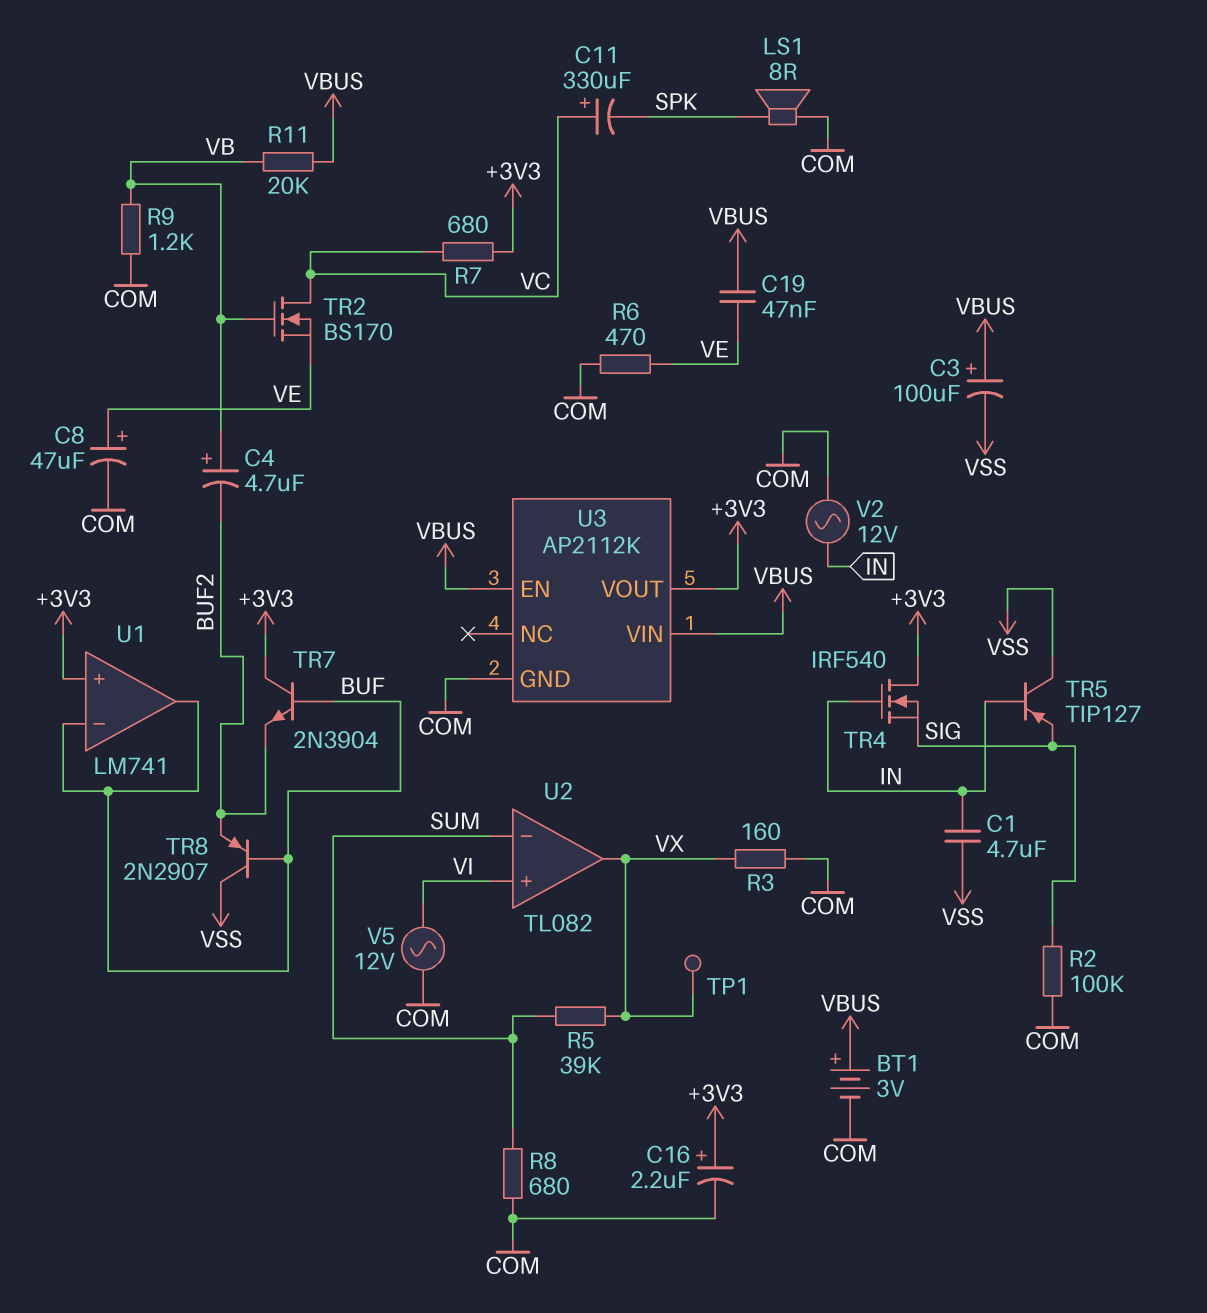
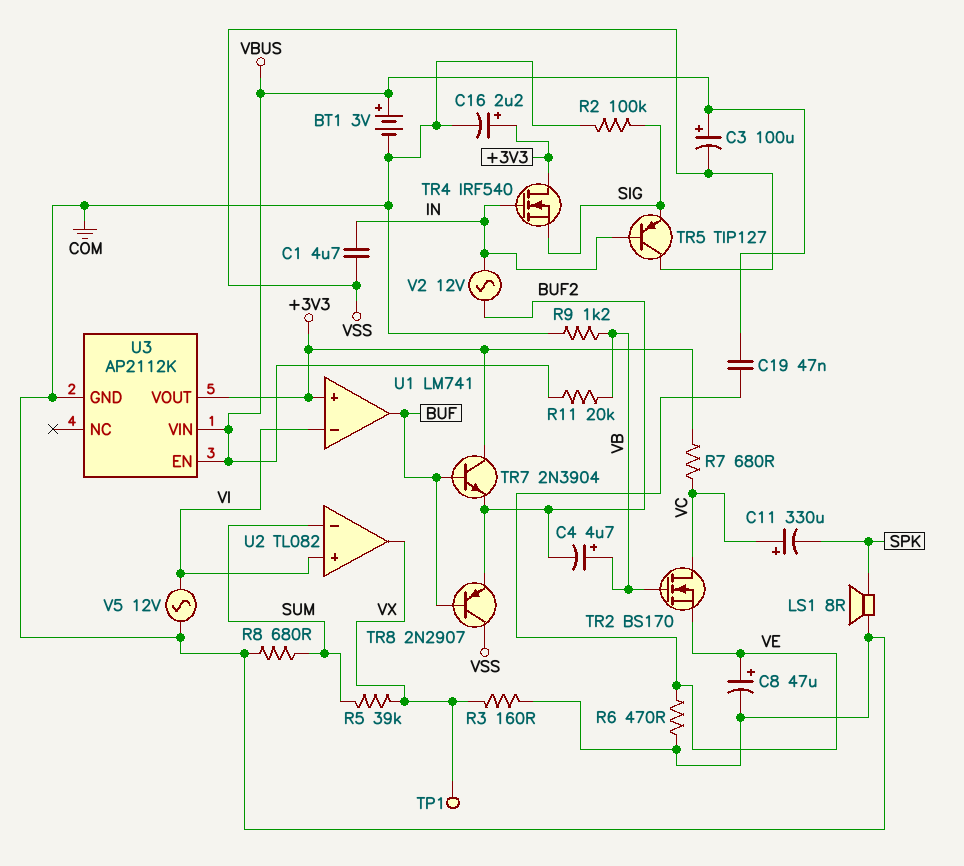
U1 pin in-: BUF -> VI
V2: AC 12V (COM, IN) -> AC 12V (BUF2, IN)

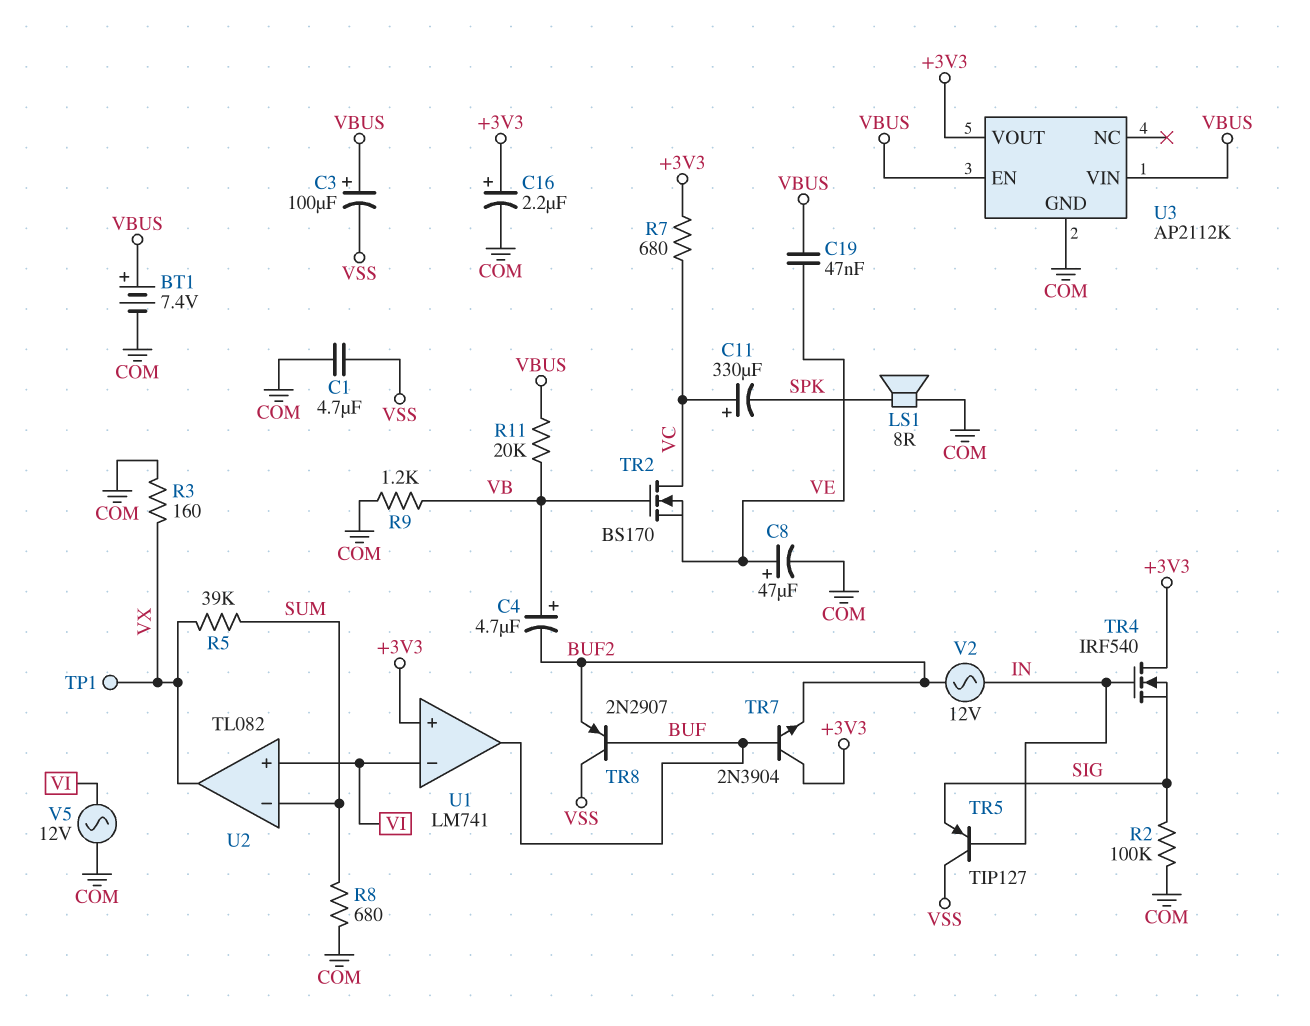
BT1: 3V (plus VBUS, minus COM) -> 7.4V (plus VBUS, minus COM)
C1: 4.7uF (IN, VSS) -> 4.7uF (COM, VSS)
R6: 470 (COM, VE) -> none

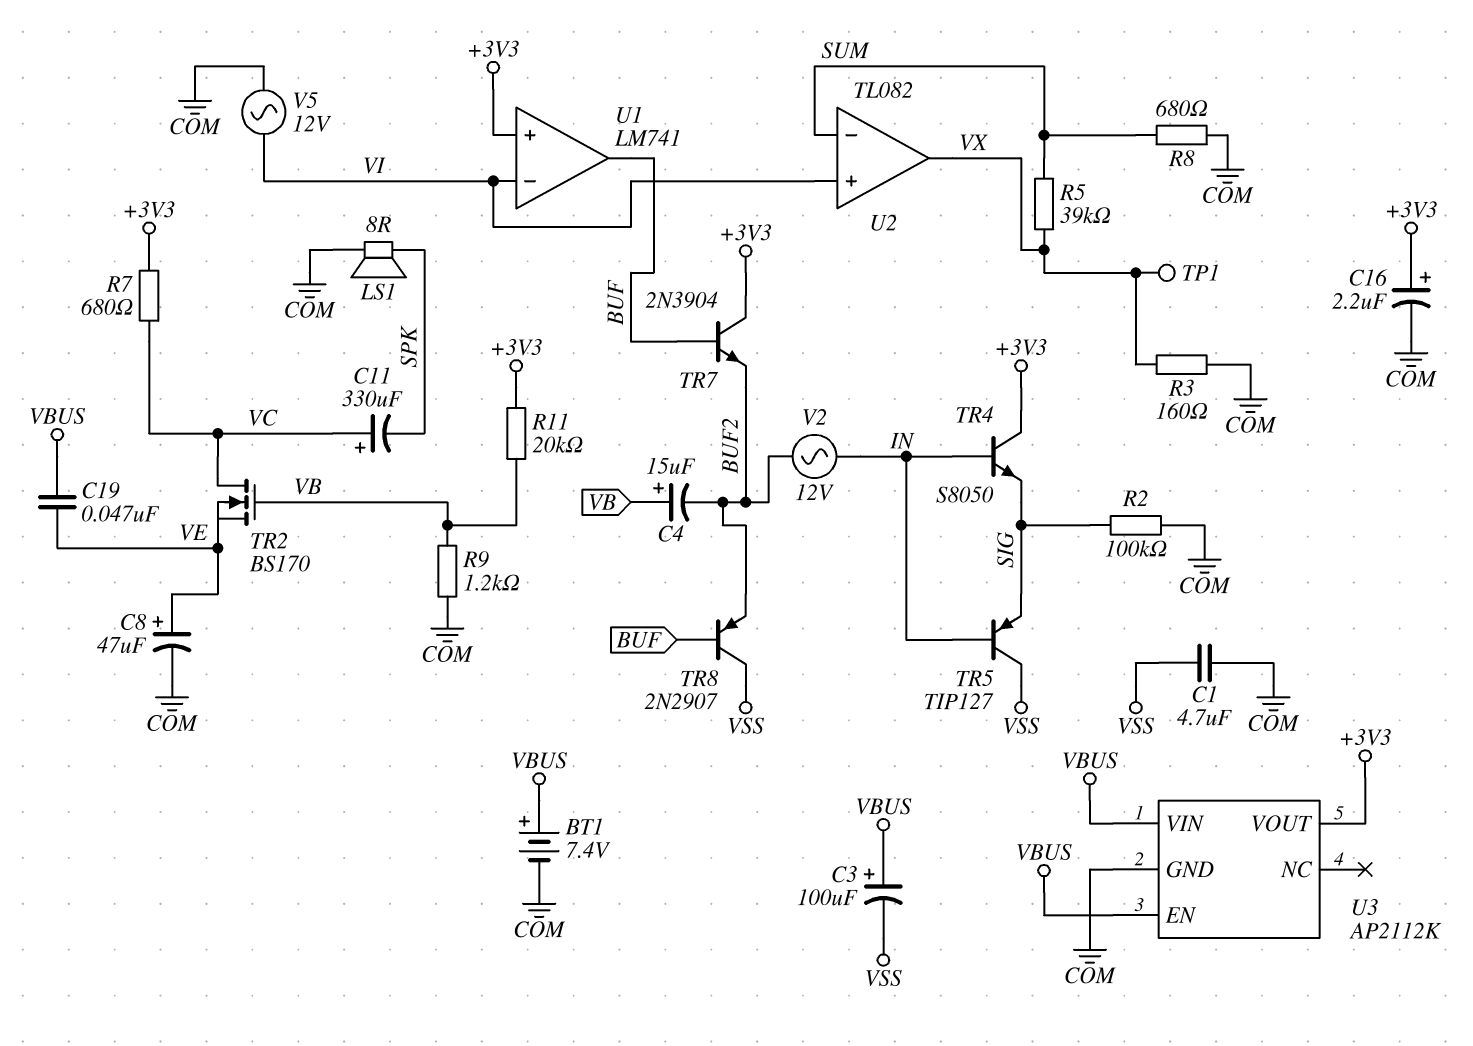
C4: 4.7uF (plus VB, minus BUF2) -> 15uF (plus VB, minus BUF2)
R11: 20k (VB, VBUS) -> 20k (+3V3, VB)
TR4: NMOS IRF540 (G IN, D +3V3, S SIG) -> NPN S8050 (B IN, C +3V3, E SIG)

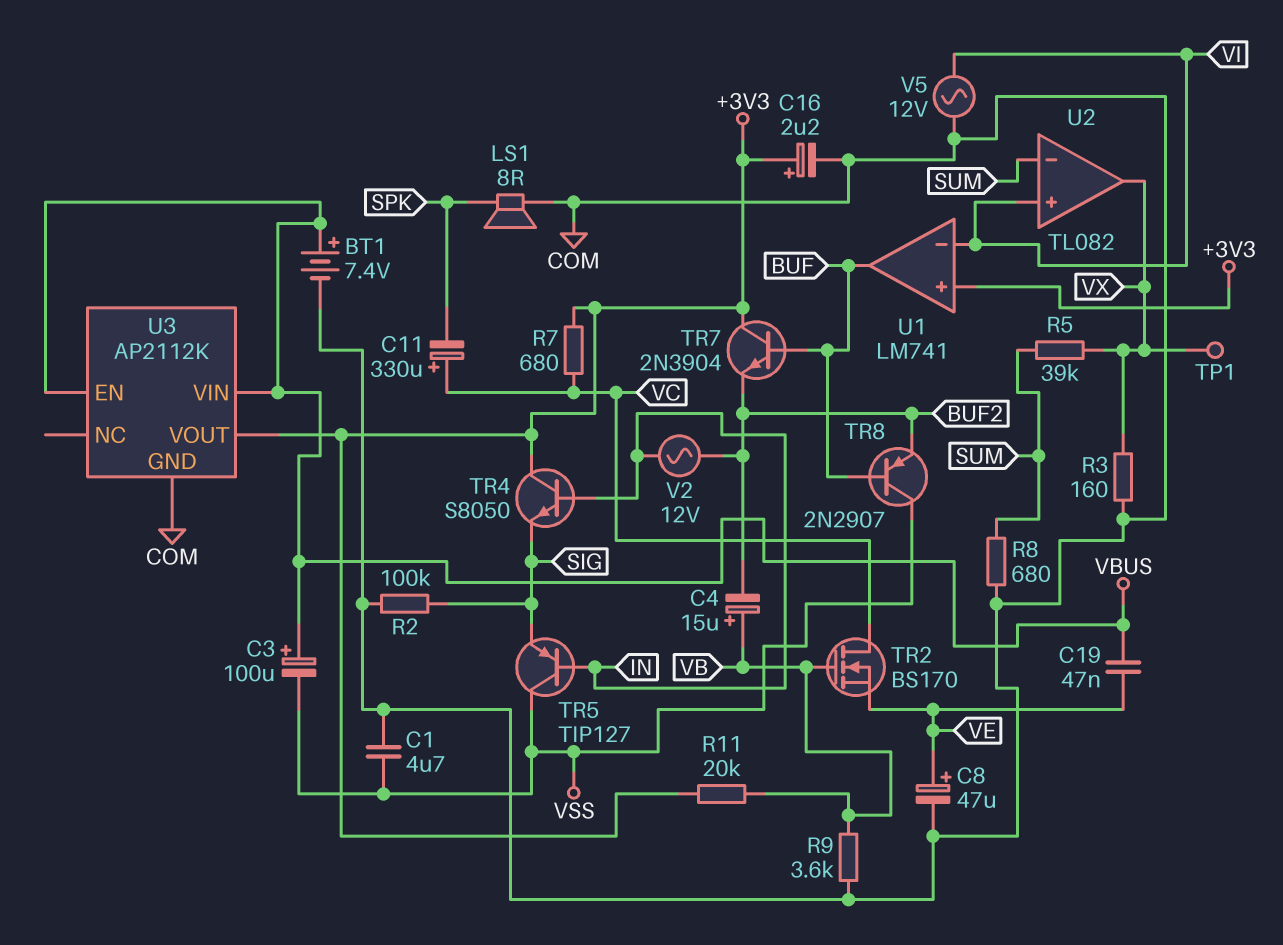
R9: 1.2k (COM, VB) -> 3.6k (COM, VB)

